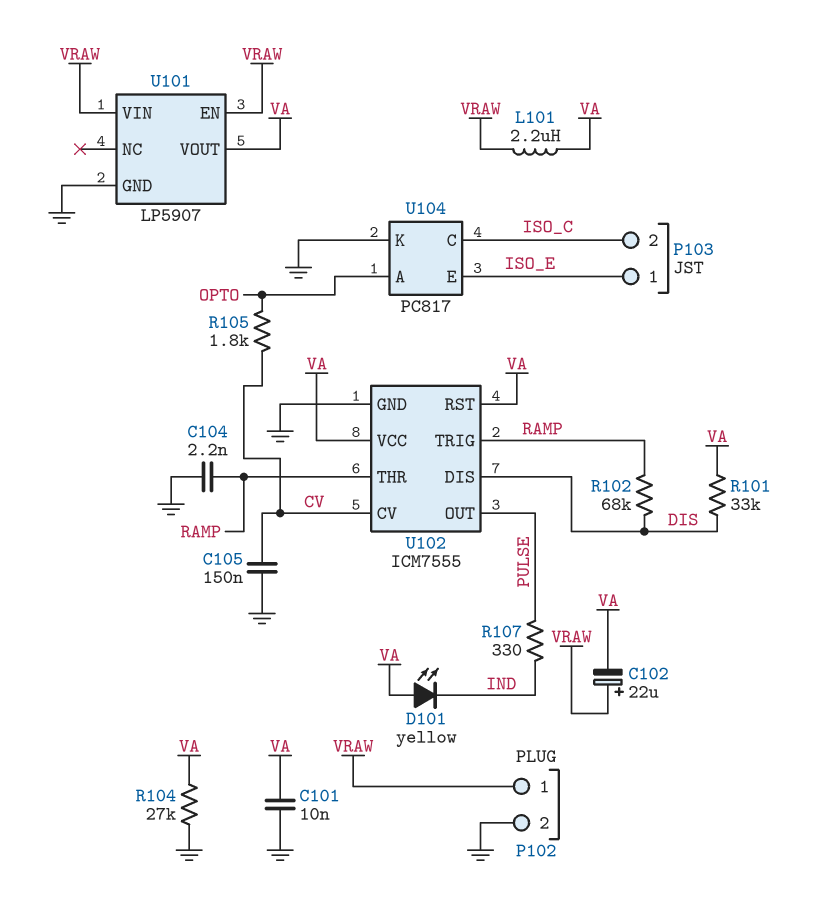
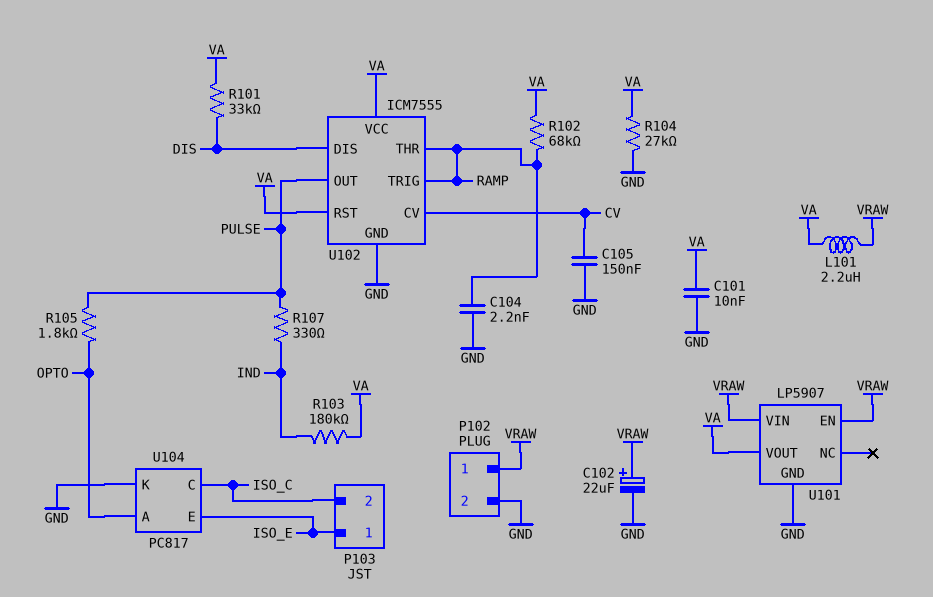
C102: 22uF (plus VRAW, minus VA) -> 22uF (plus VRAW, minus GND)
D101: LED yellow (A VA, K IND) -> none
R102: 68k (DIS, RAMP) -> 68k (RAMP, VA)
R103: none -> 180k (IND, VA)
R105: 1.8k (CV, OPTO) -> 1.8k (OPTO, PULSE)

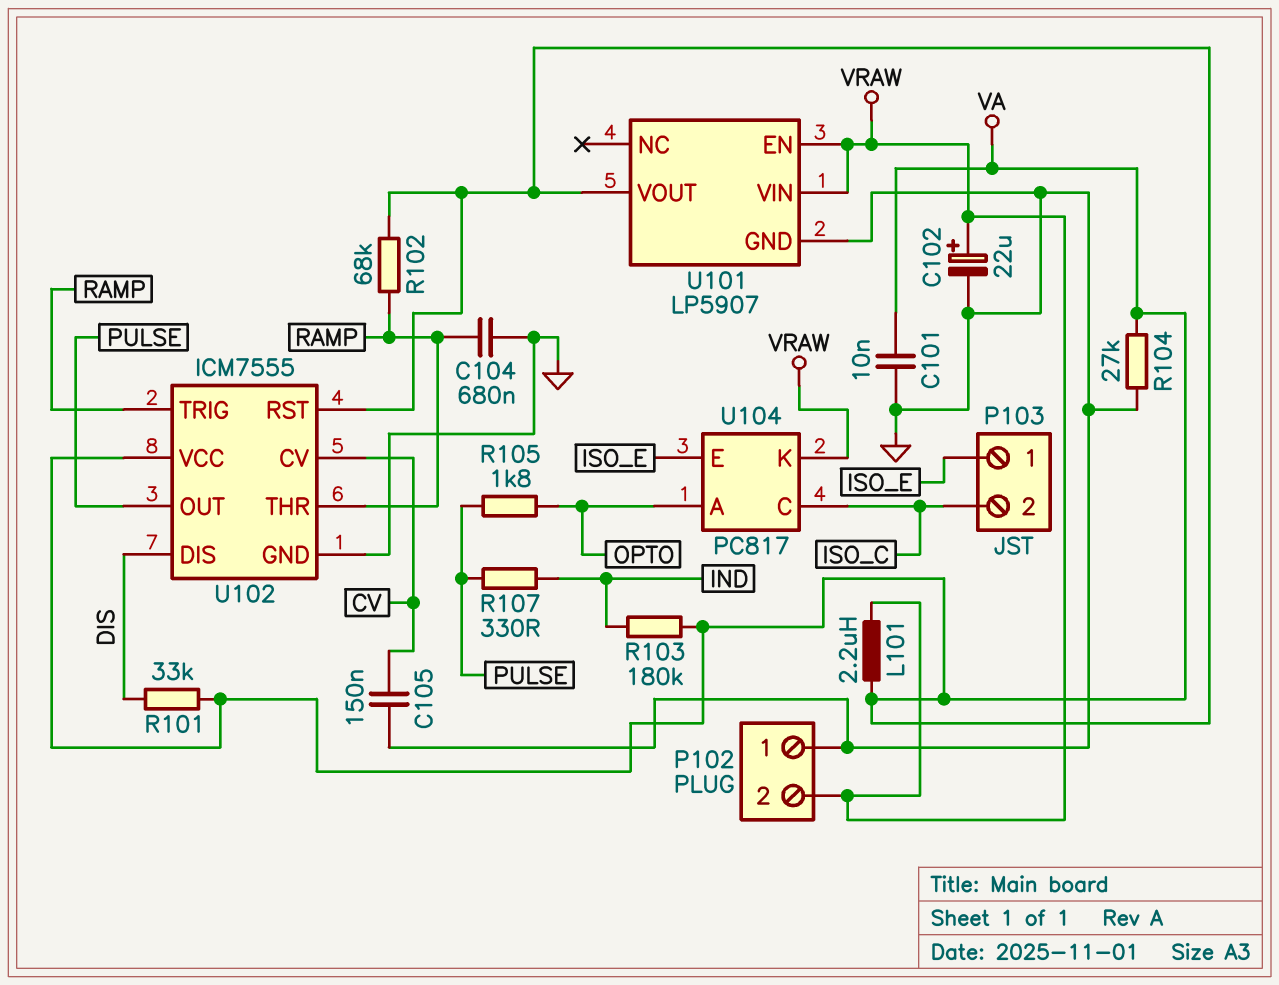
C104: 2.2nF (GND, RAMP) -> 680nF (GND, RAMP)
P102 pin 1: VRAW -> GND
P102 pin 2: GND -> VRAW
U104 pin K: GND -> VRAW

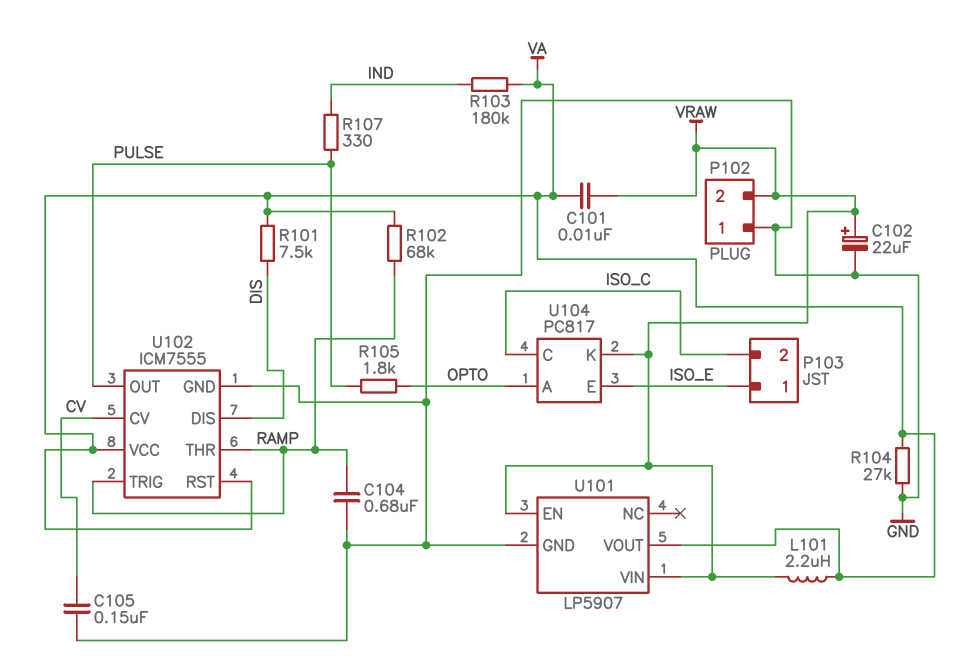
C101: 10nF (GND, VA) -> 10nF (VA, VRAW)
R101: 33k (DIS, VA) -> 7.5k (DIS, VA)

